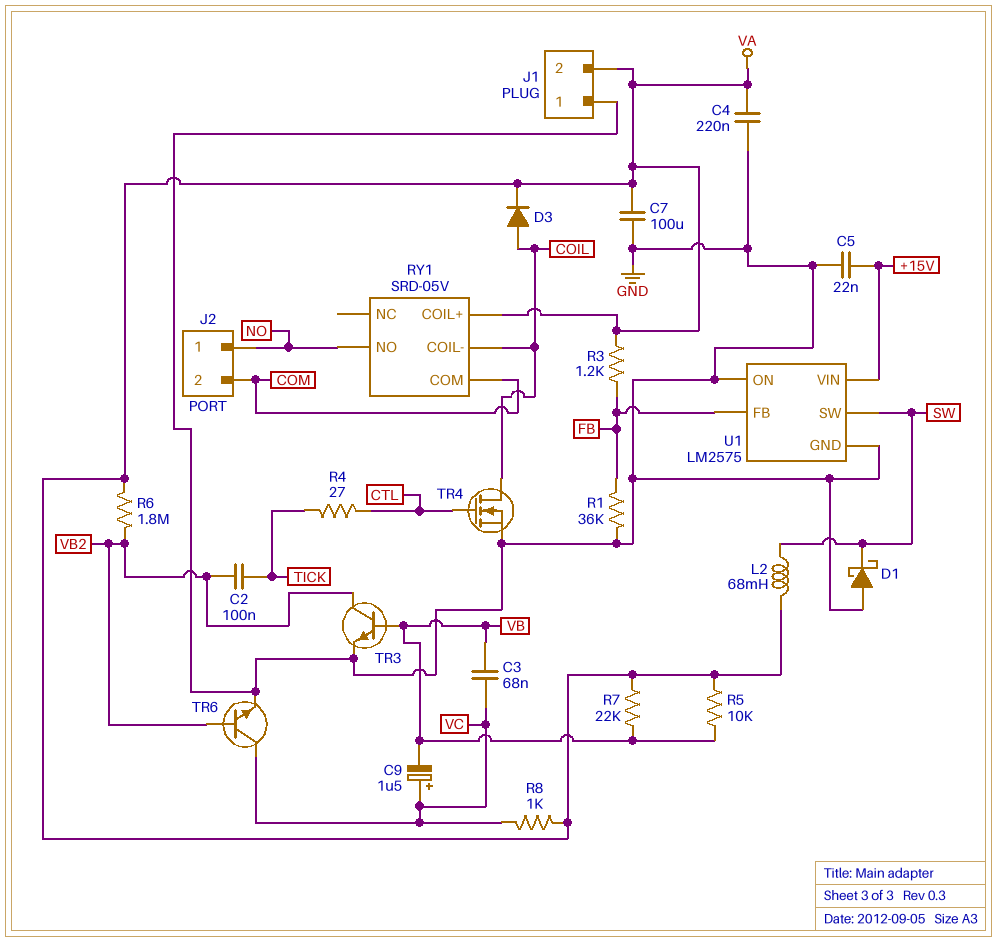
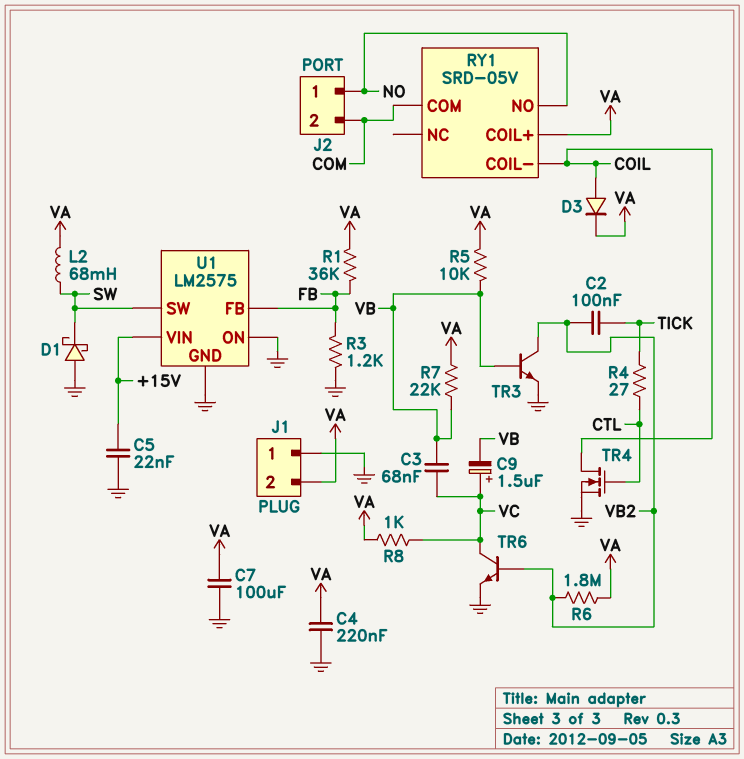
R1: 36k (FB, GND) -> 36k (FB, VA)
R3: 1.2k (FB, VA) -> 1.2k (FB, GND)

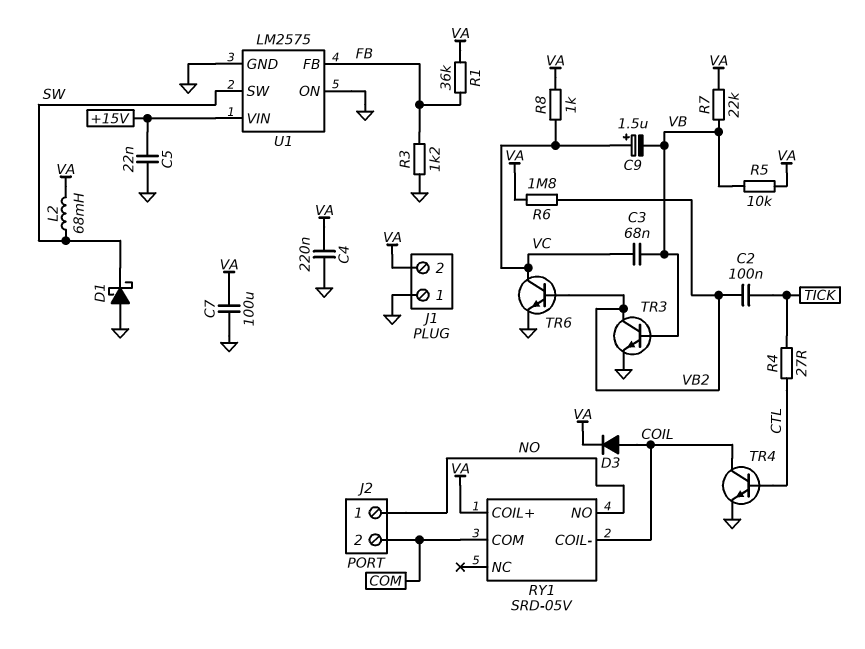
TR4: NMOS (G CTL, D COIL, S GND) -> NPN (B CTL, C COIL, E GND)

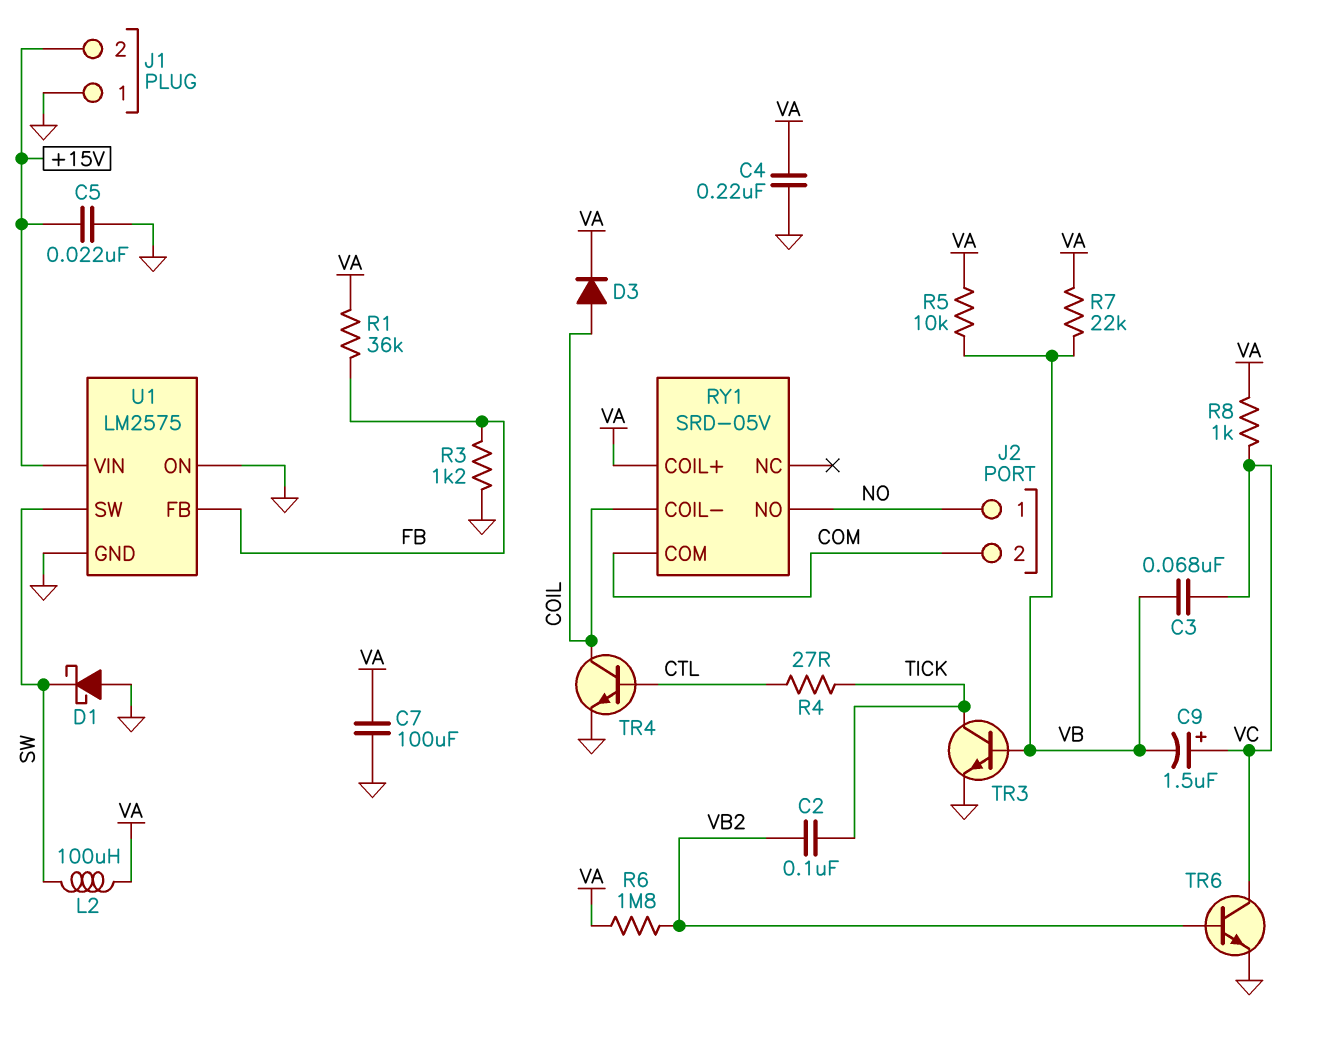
J1 pin 2: VA -> +15V
L2: 68mH (SW, VA) -> 100uH (SW, VA)
TR3: NPN (B VB, C VB2, E GND) -> NPN (B VB, C TICK, E GND)

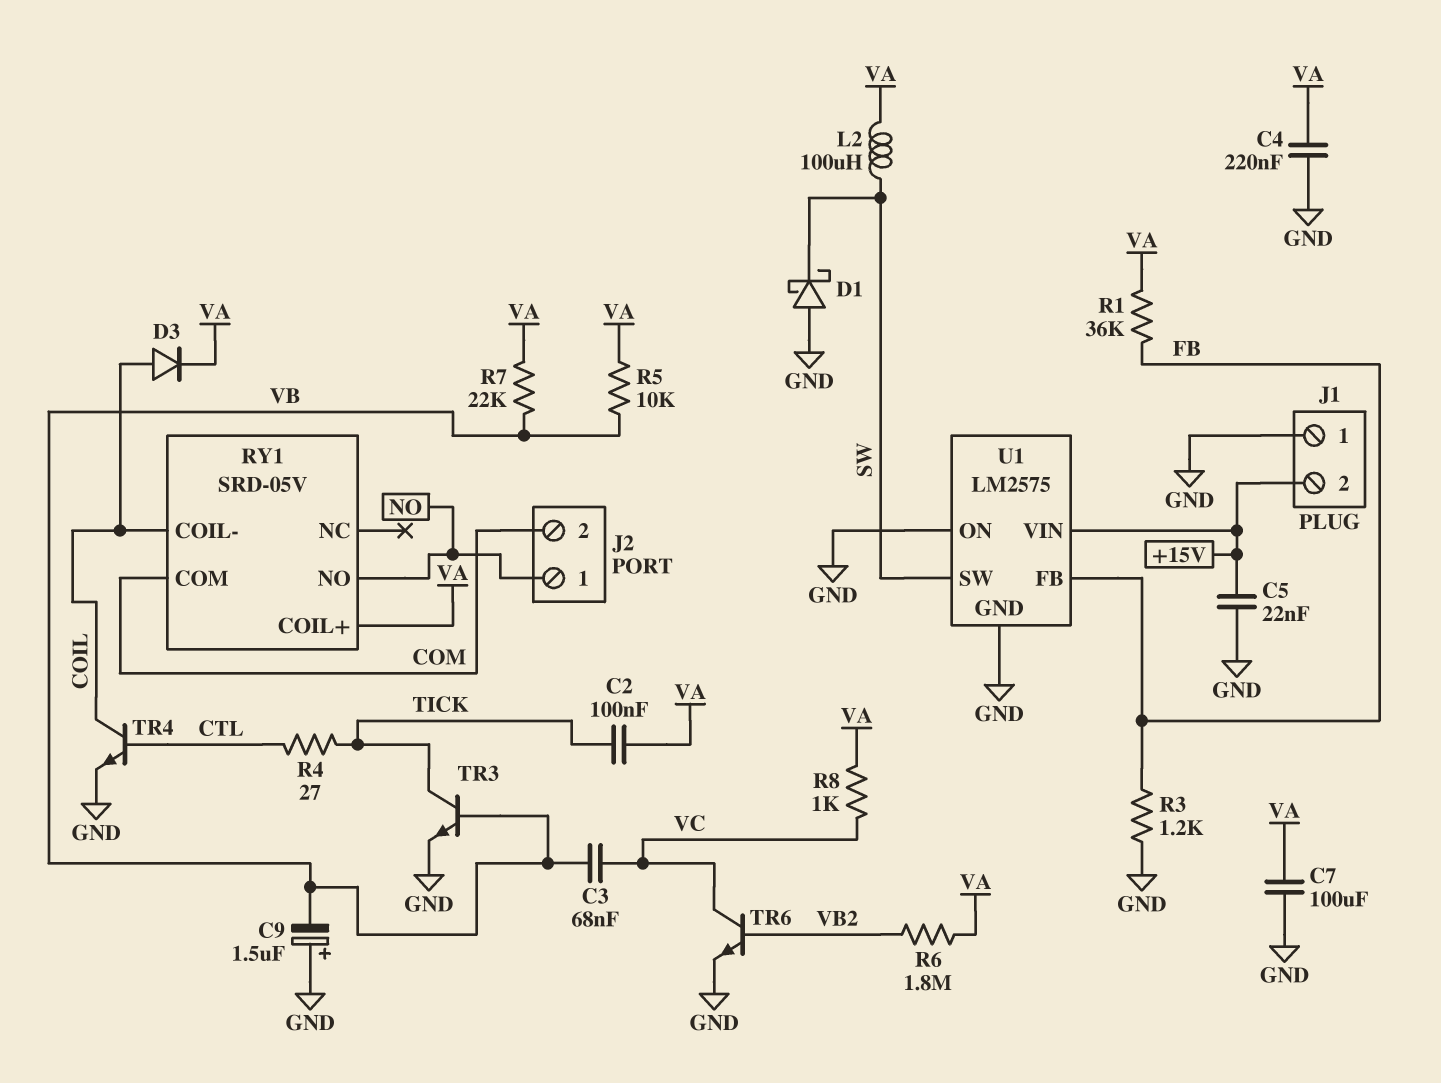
C2: 100nF (TICK, VB2) -> 100nF (TICK, VA)
C9: 1.5uF (plus VC, minus VB) -> 1.5uF (plus GND, minus VB)

